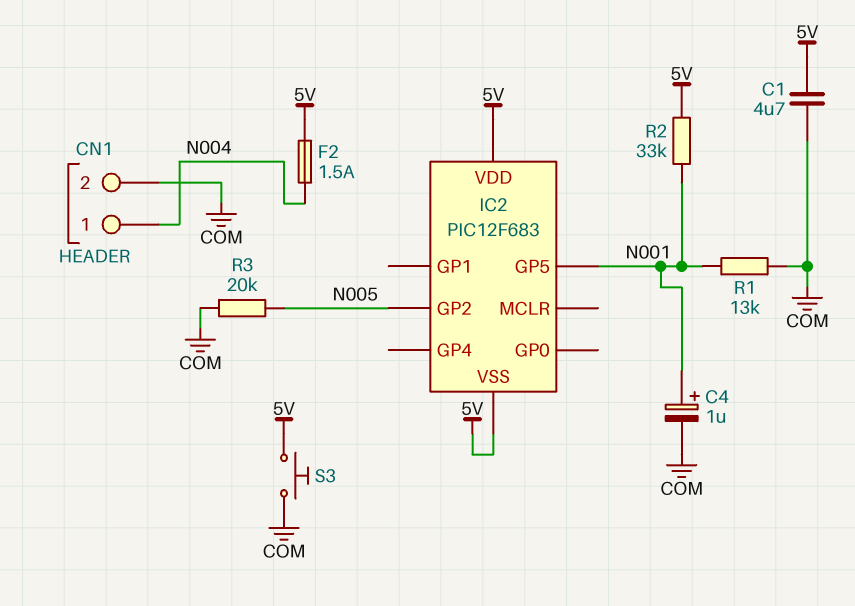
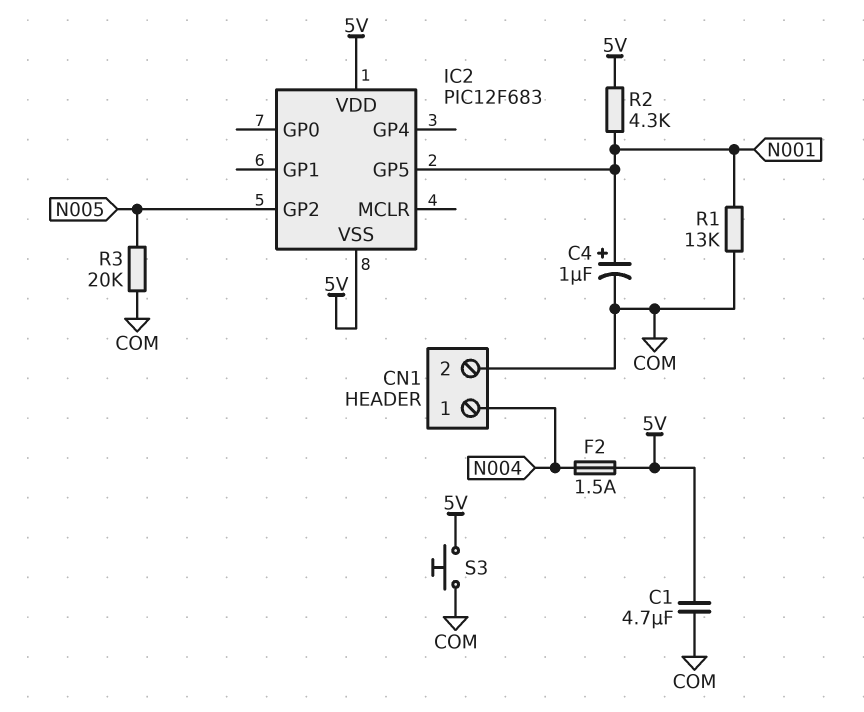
R2: 33k (5V, N001) -> 4.3k (5V, N001)

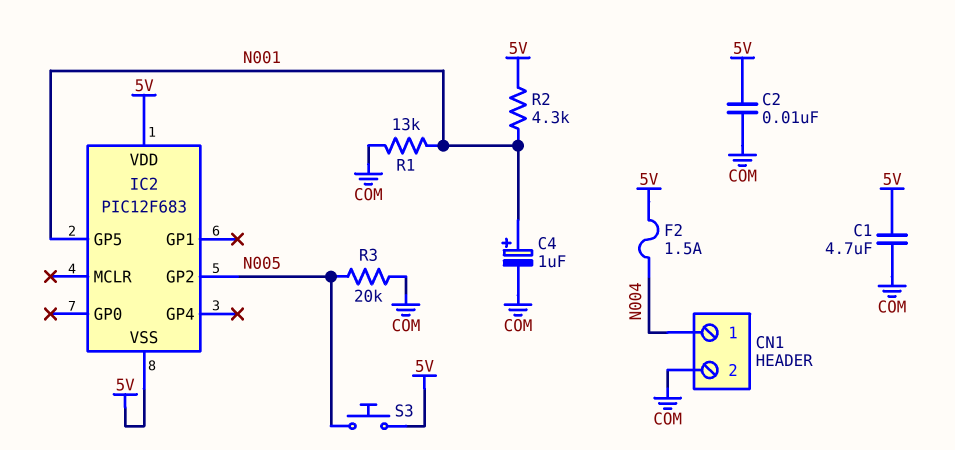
C2: none -> 10nF (5V, COM)
S3: button (5V, COM) -> button (5V, N005)

